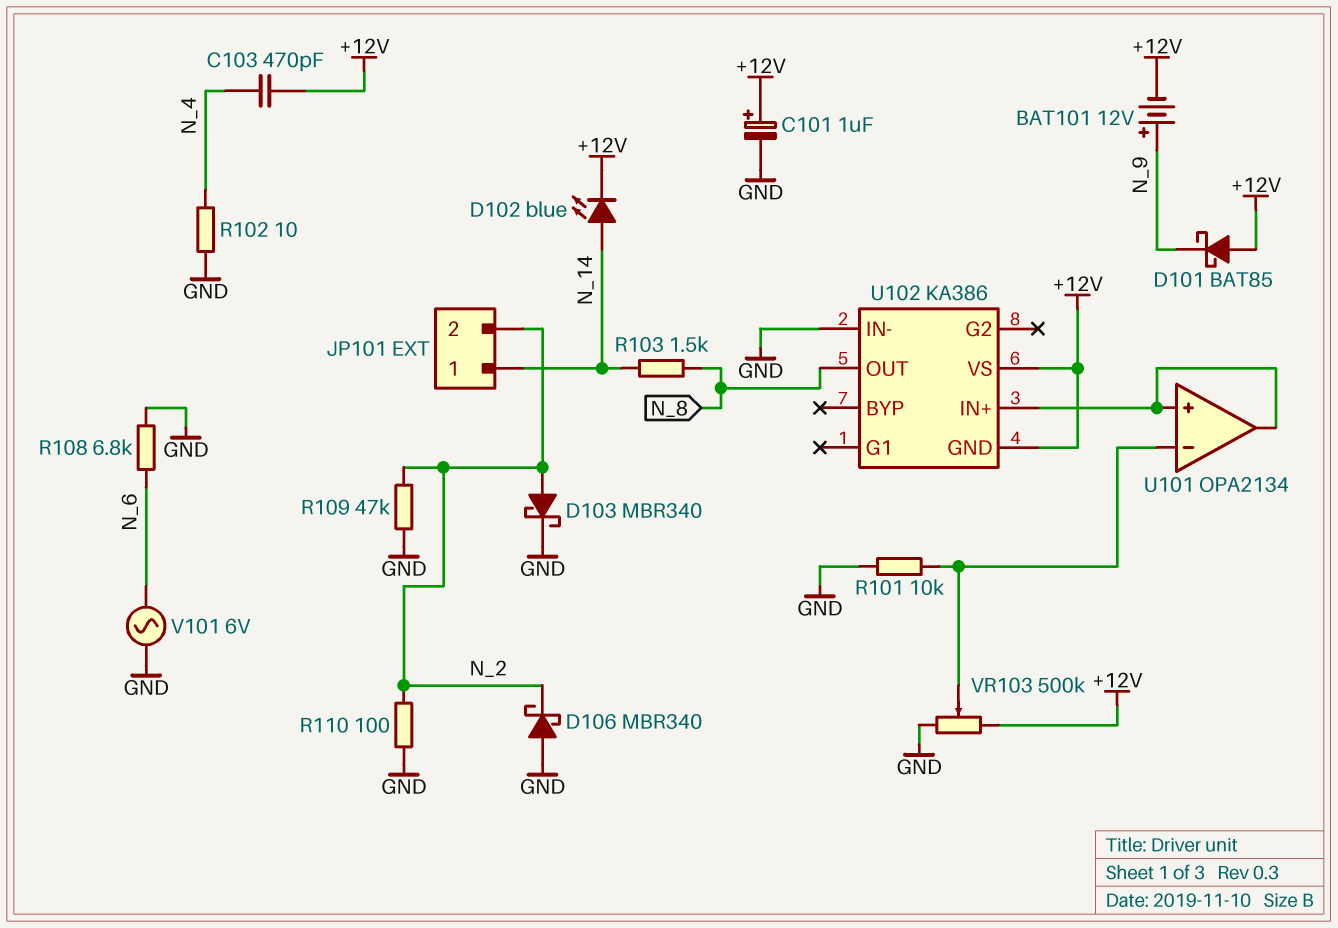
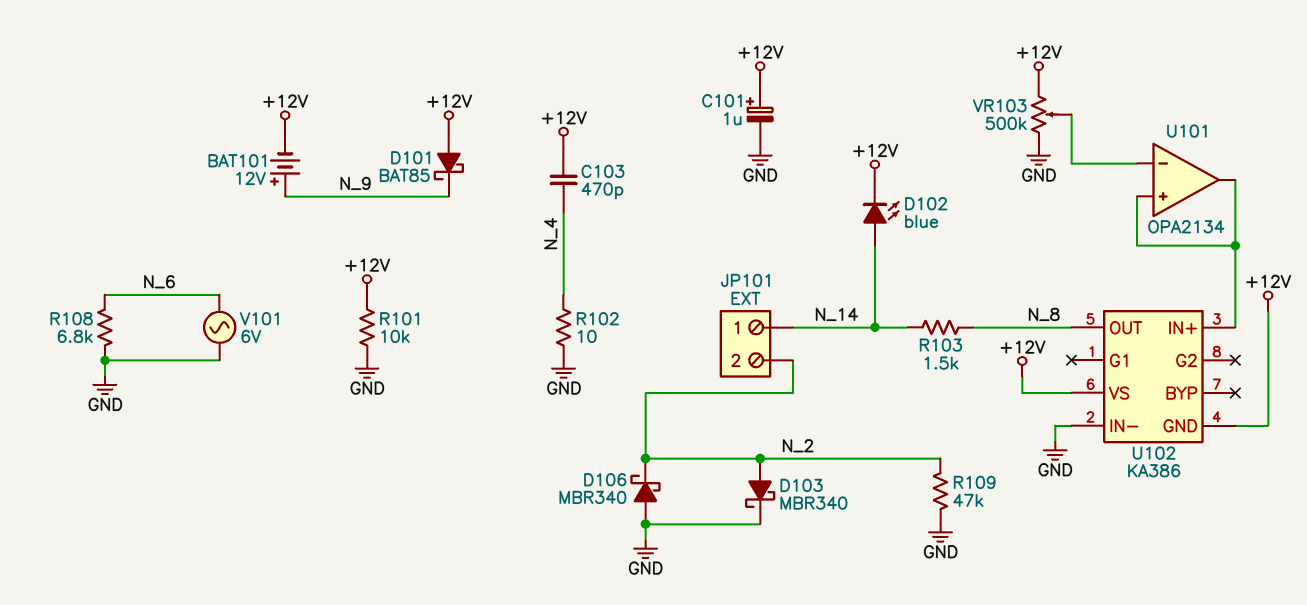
R101: 10k (GND, U101/in-) -> 10k (+12V, GND)
R110: 100 (GND, N_2) -> none

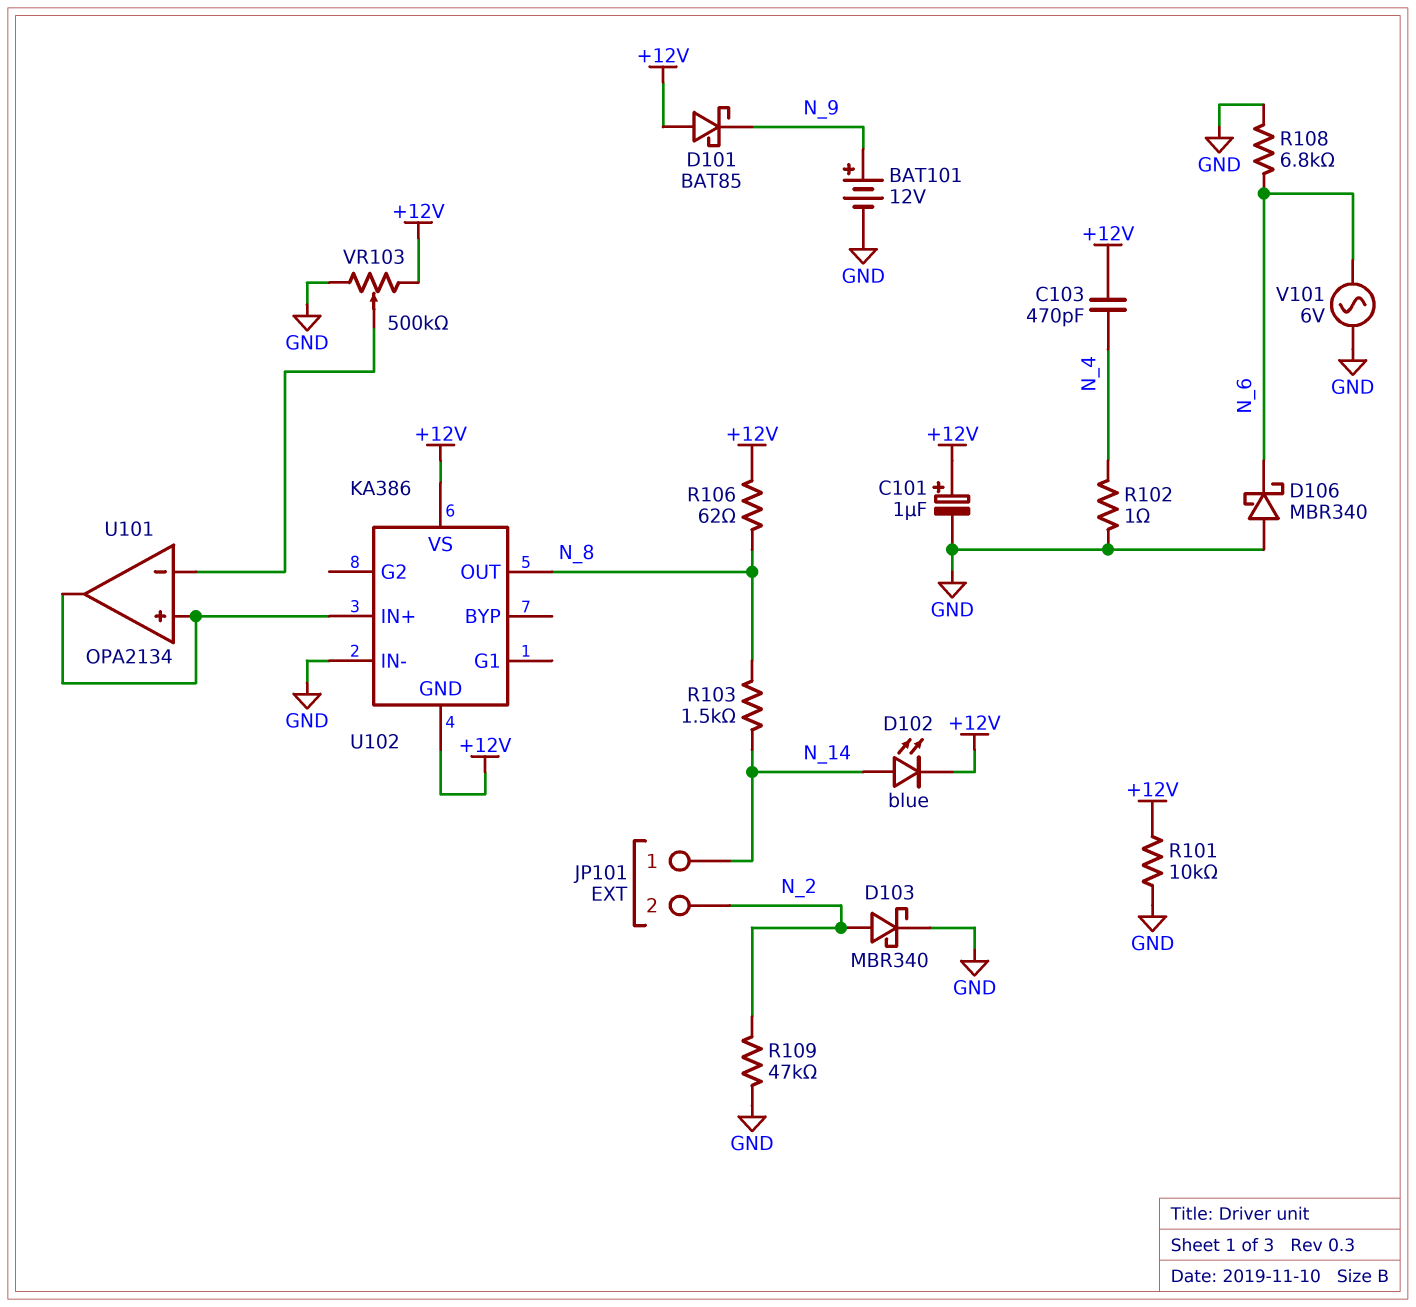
BAT101: 12V (plus N_9, minus +12V) -> 12V (plus N_9, minus GND)
D106: schottky MBR340 (A GND, K N_2) -> schottky MBR340 (A GND, K N_6)
R102: 10 (GND, N_4) -> 1 (GND, N_4)
R106: none -> 62 (+12V, N_8)

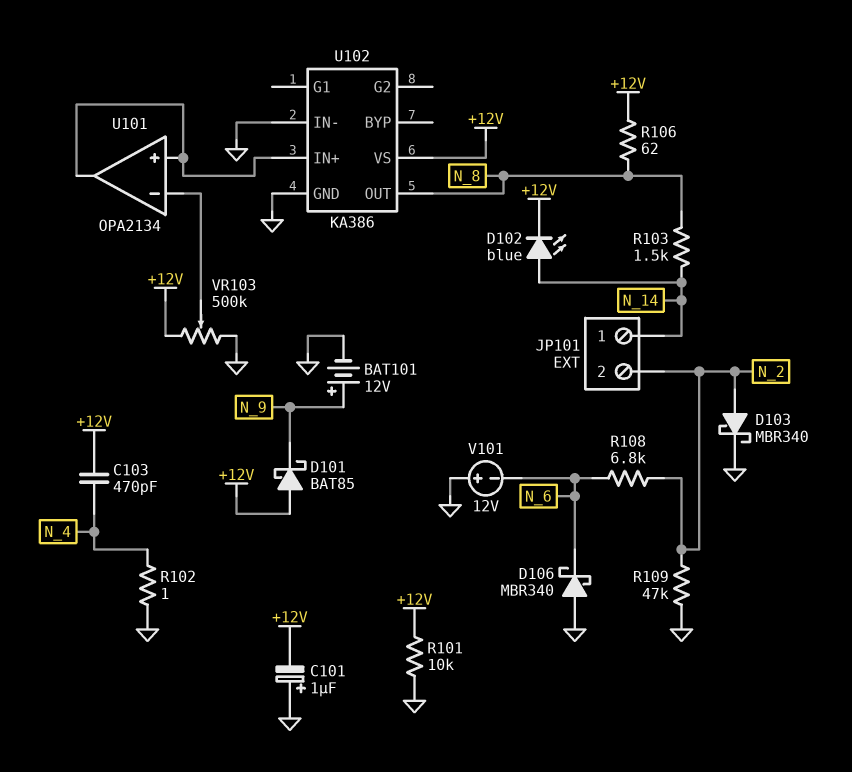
C101: 1uF (plus +12V, minus GND) -> 1uF (plus GND, minus +12V)
R108: 6.8k (GND, N_6) -> 6.8k (N_2, N_6)
U102 pin GND: +12V -> GND
V101: AC 6V (GND, N_6) -> 12V (plus GND, minus N_6)

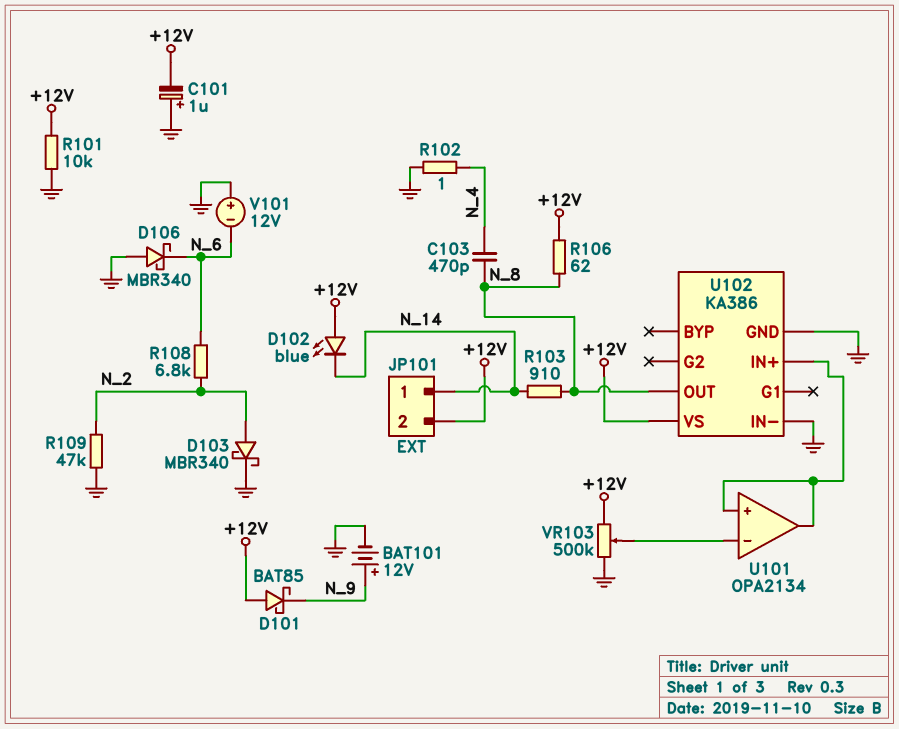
C103: 470pF (+12V, N_4) -> 470pF (N_4, N_8)
D102: LED blue (A N_14, K +12V) -> LED blue (A +12V, K N_14)
JP101 pin 2: N_2 -> +12V
R103: 1.5k (N_8, N_14) -> 910 (N_8, N_14)

